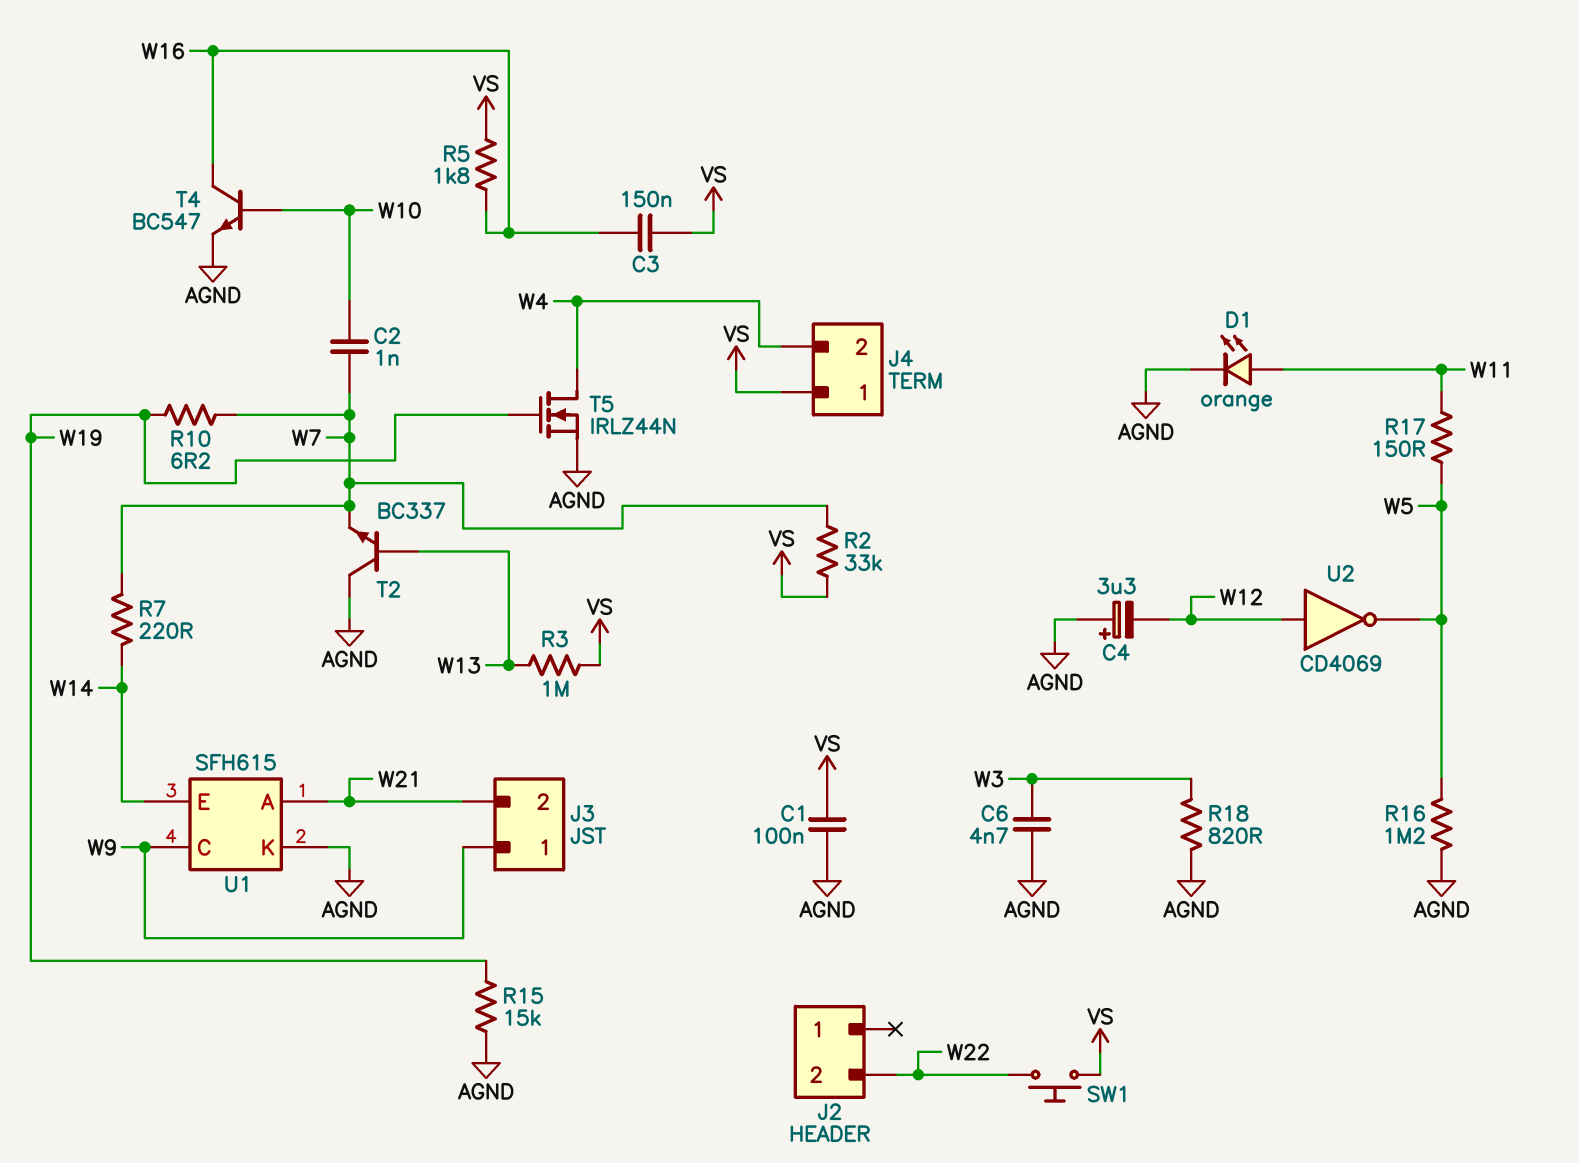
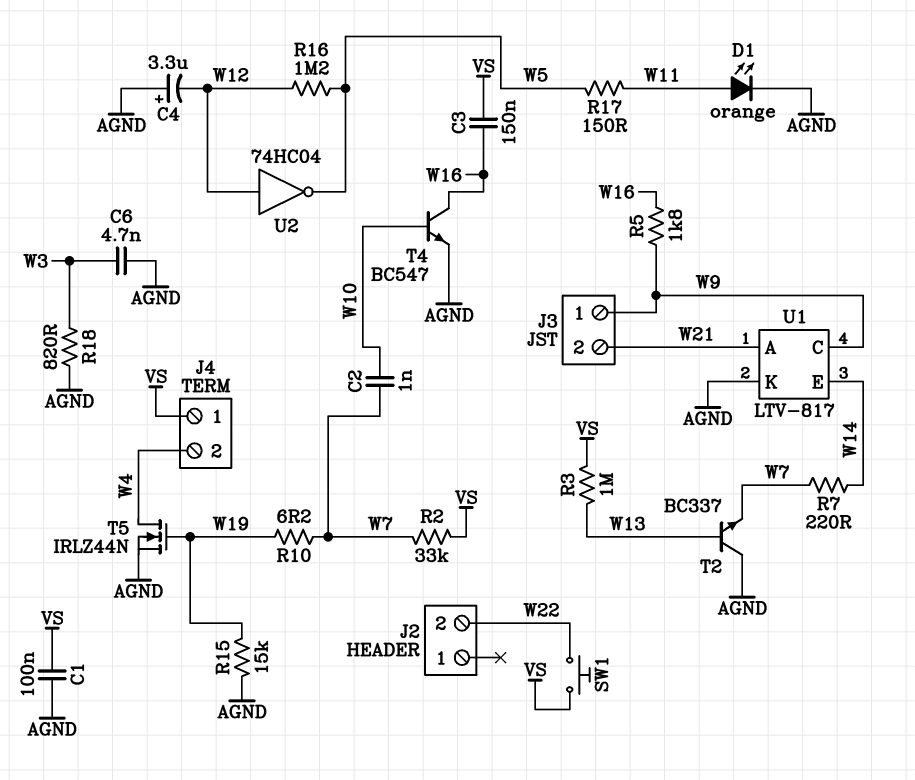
R5: 1.8k (VS, W16) -> 1.8k (W9, W16)
R16: 1.2M (AGND, W5) -> 1.2M (W5, W12)
U1: SFH615 -> LTV-817
U2: NOT CD4069 (in W12, out W5) -> NOT 74HC04 (in W12, out W5)

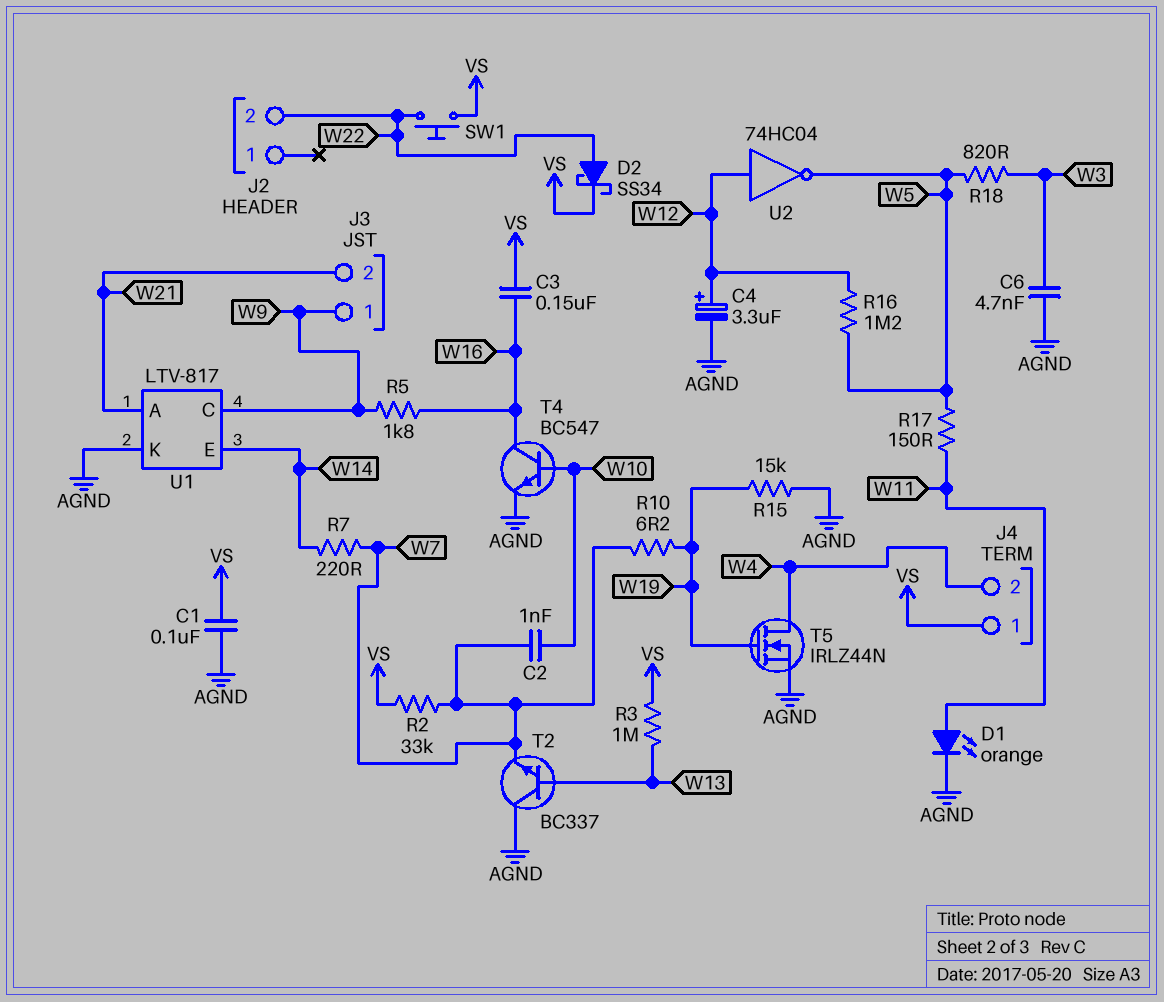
C4: 3.3uF (plus AGND, minus W12) -> 3.3uF (plus W12, minus AGND)
D2: none -> schottky SS34 (A W22, K VS)
R18: 820 (AGND, W3) -> 820 (W3, W5)

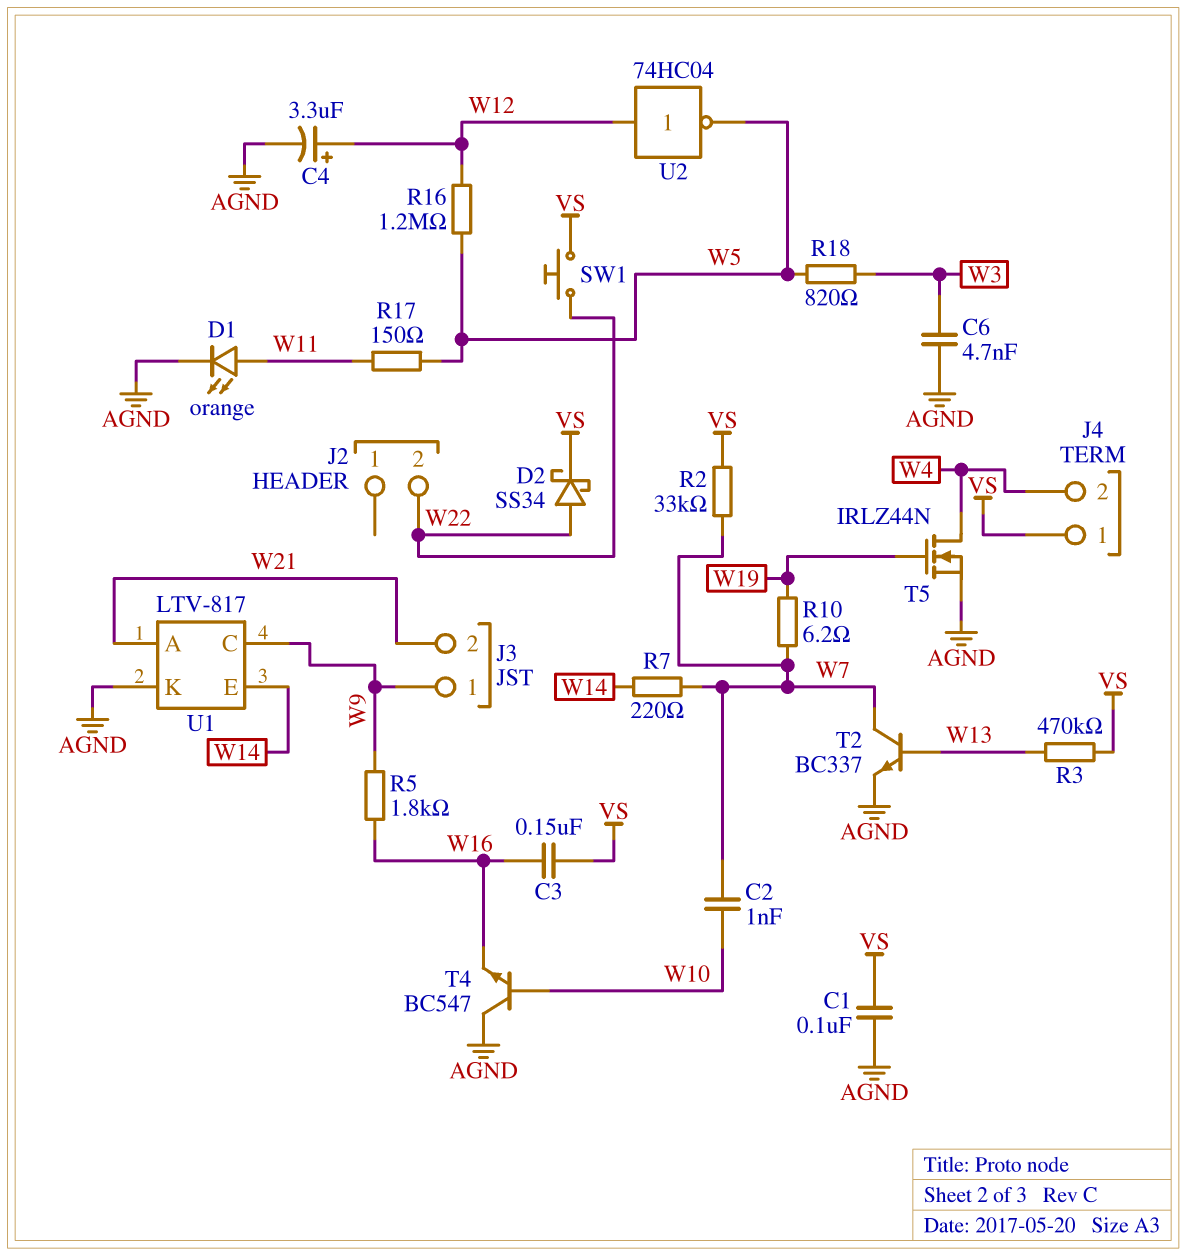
R3: 1M (VS, W13) -> 470k (VS, W13)
R15: 15k (AGND, W19) -> none
T2: NPN BC337 (B W13, C AGND, E W7) -> NPN BC337 (B W13, C W7, E AGND)
T4: NPN BC547 (B W10, C W16, E AGND) -> NPN BC547 (B W10, C AGND, E W16)

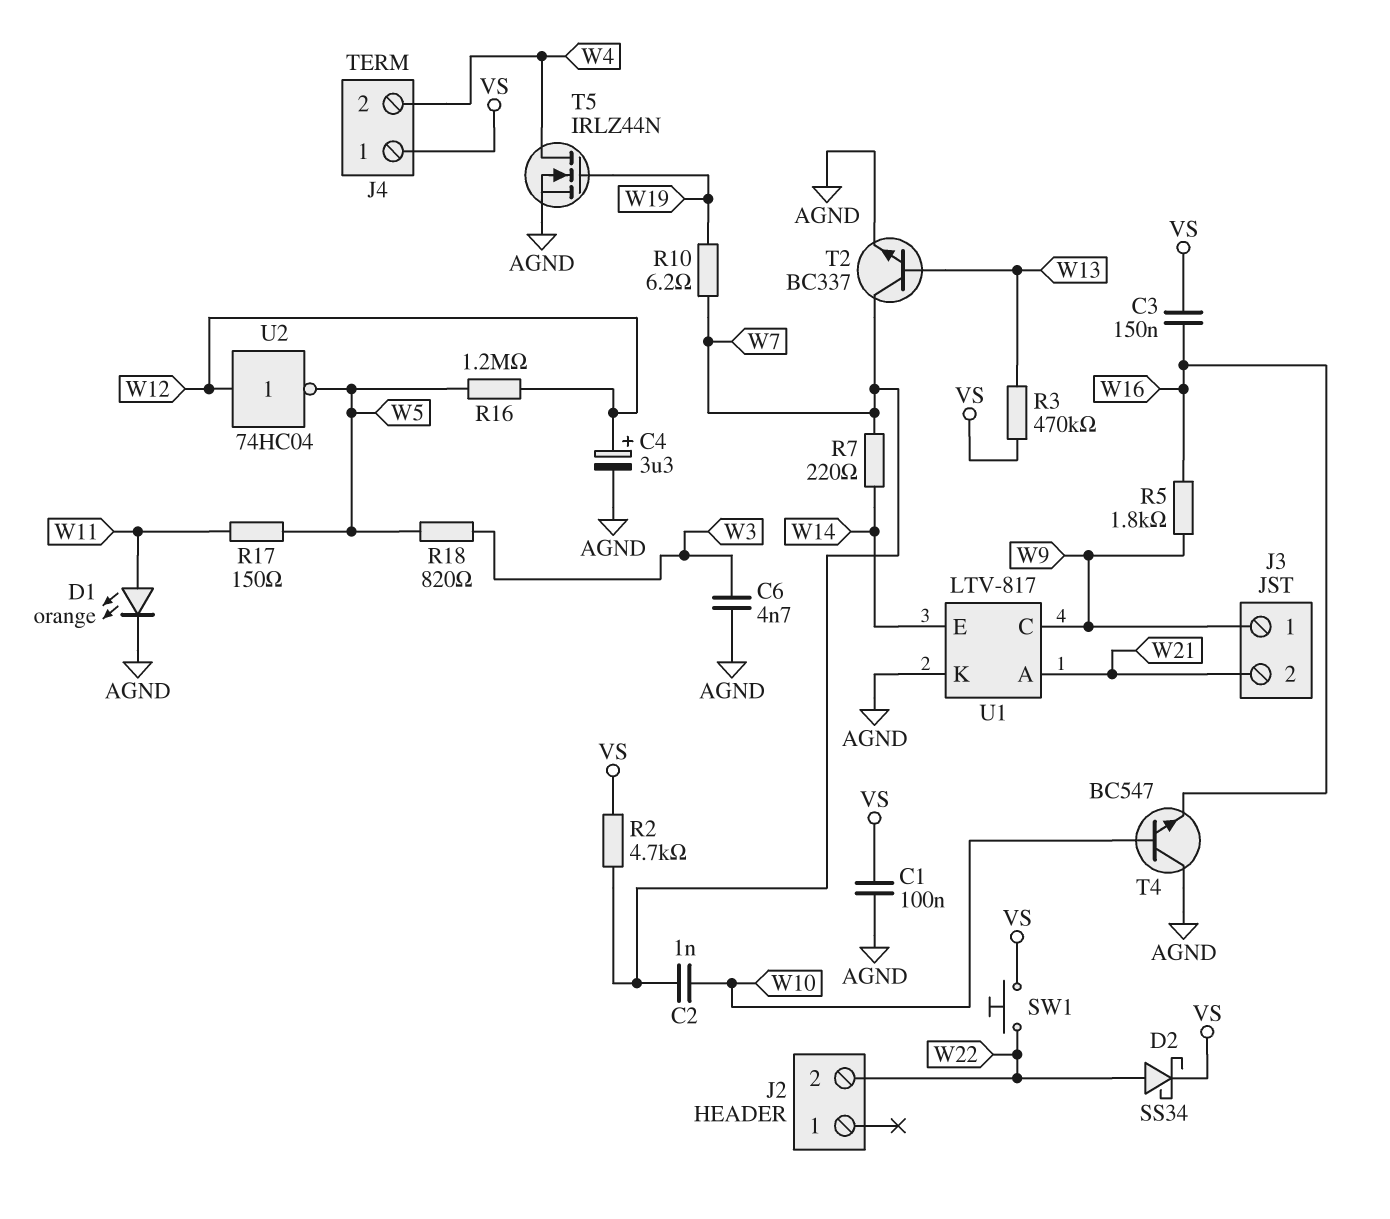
R2: 33k (VS, W7) -> 4.7k (VS, W7)

